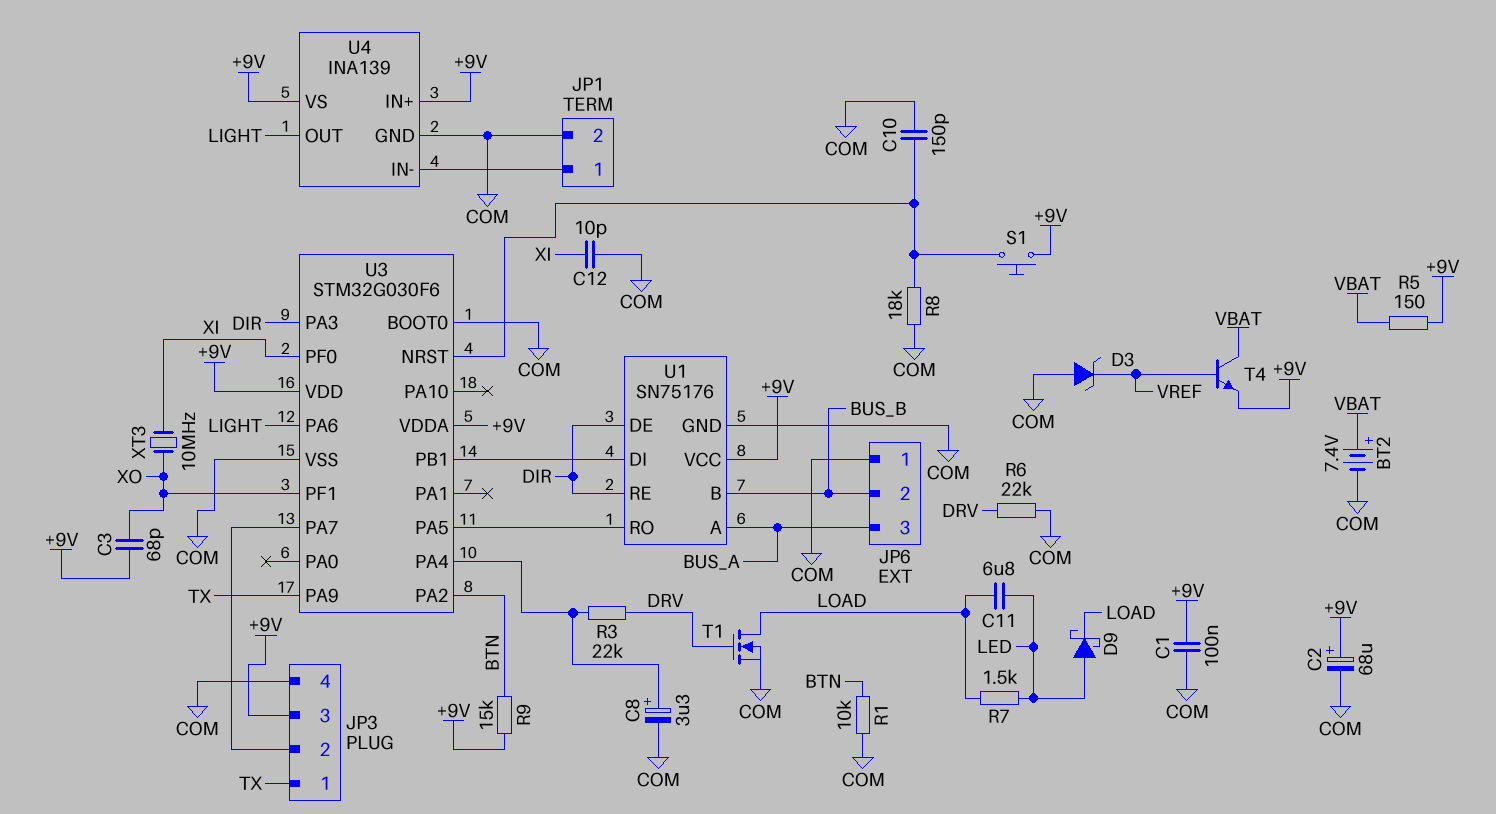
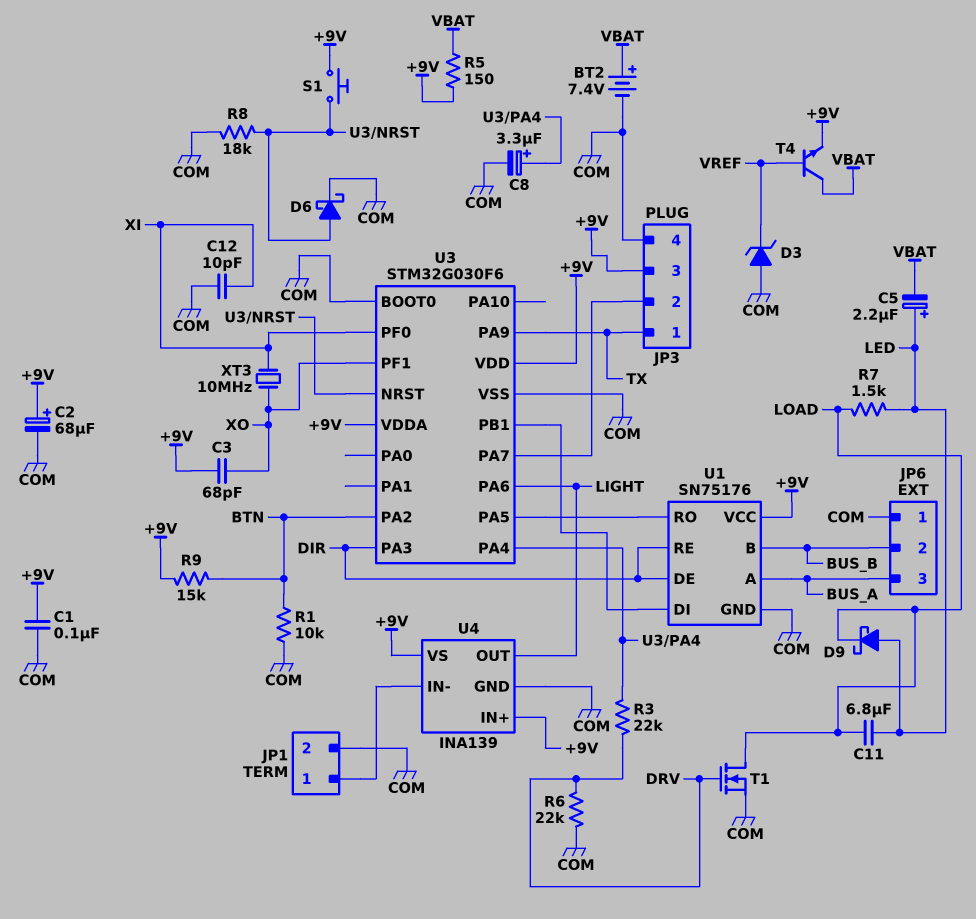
C5: none -> 2.2uF (plus LED, minus VBAT)
C10: 150pF (COM, U3/NRST) -> none
D6: none -> schottky (A U3/NRST, K COM)

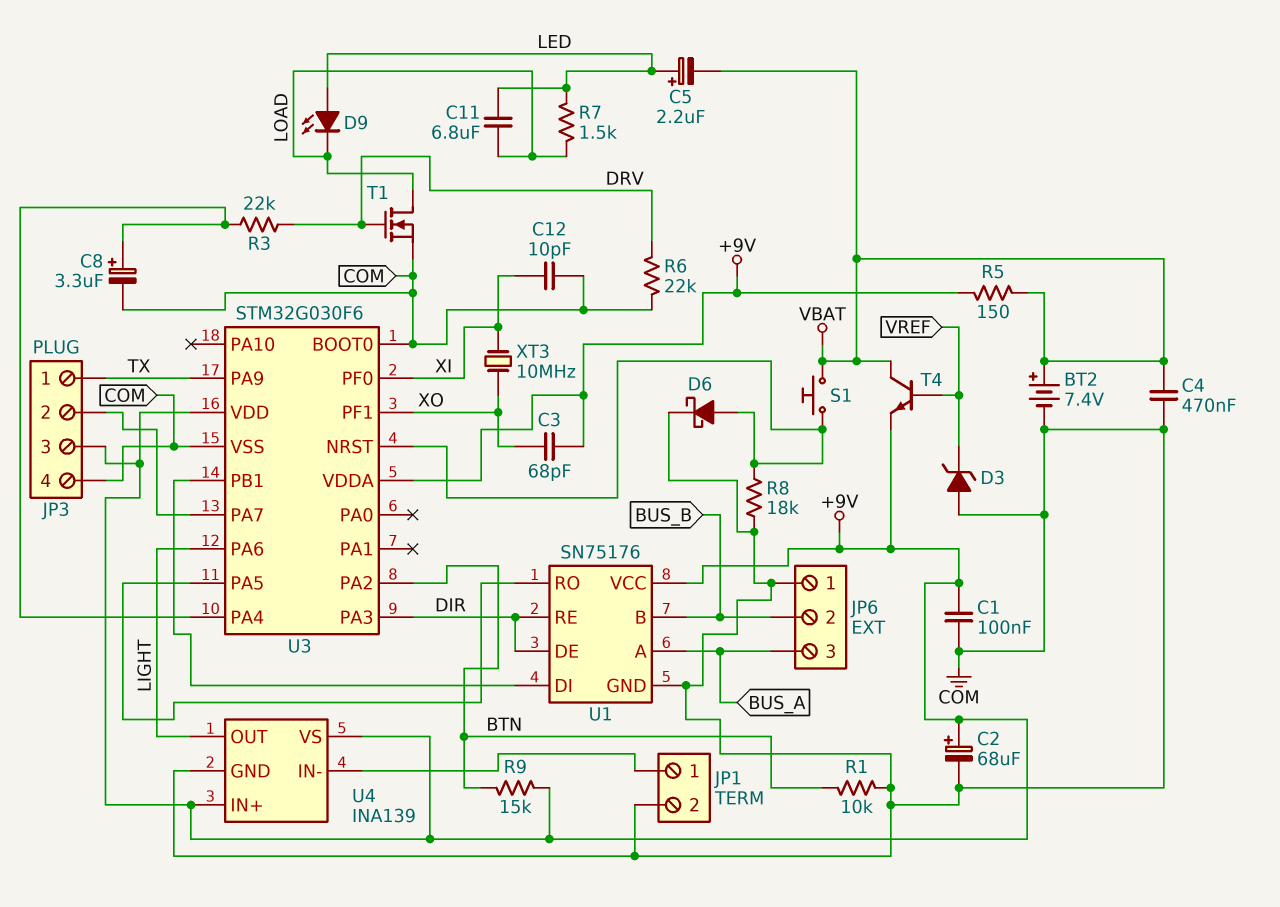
C4: none -> 470nF (COM, VBAT)
D9: schottky (A LED, K LOAD) -> LED (A LED, K LOAD)
S1: button (+9V, U3/NRST) -> button (U3/NRST, VBAT)

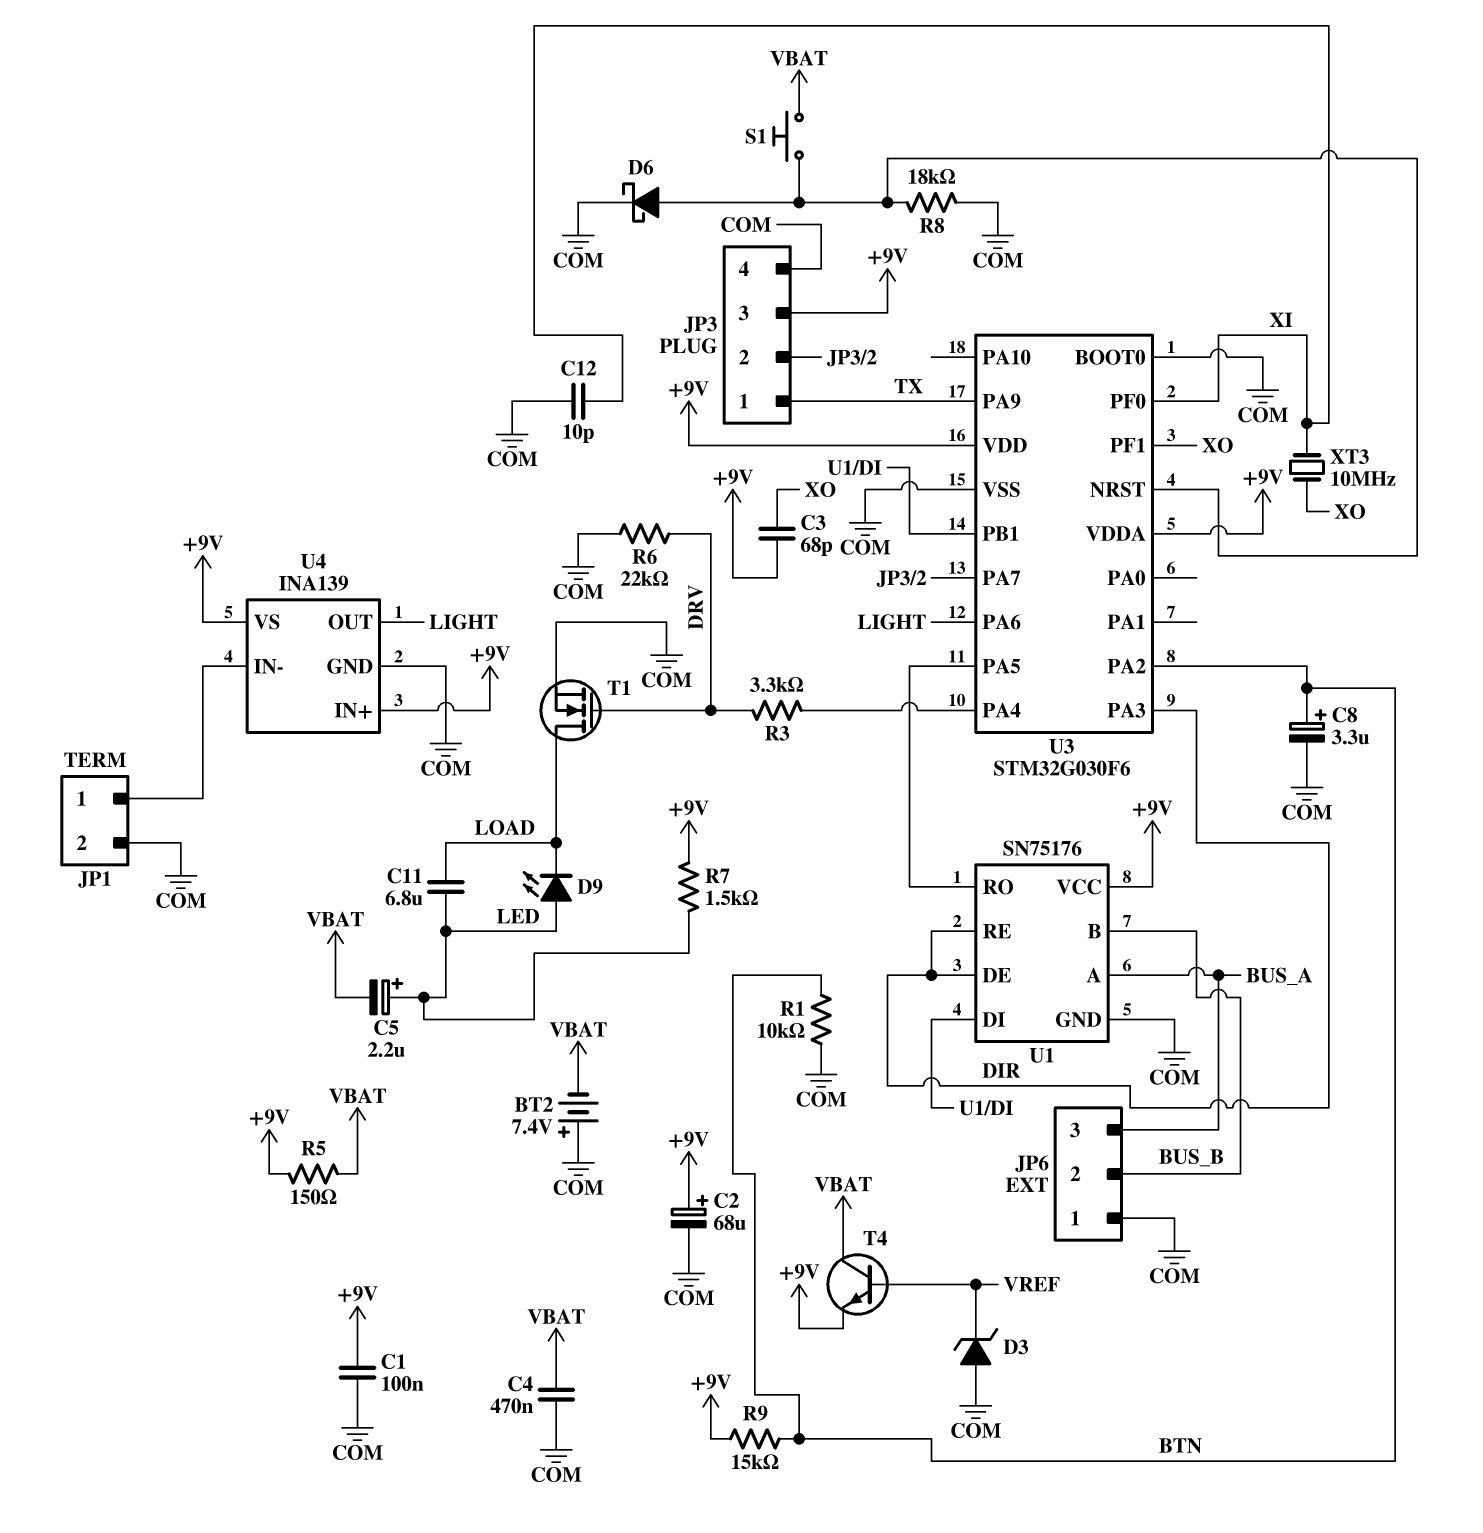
BT2: 7.4V (plus VBAT, minus COM) -> 7.4V (plus COM, minus VBAT)
C8: 3.3uF (plus U3/PA4, minus COM) -> 3.3uF (plus BTN, minus COM)
R3: 22k (DRV, U3/PA4) -> 3.3k (DRV, U3/PA4)
R7: 1.5k (LED, LOAD) -> 1.5k (+9V, LED)

